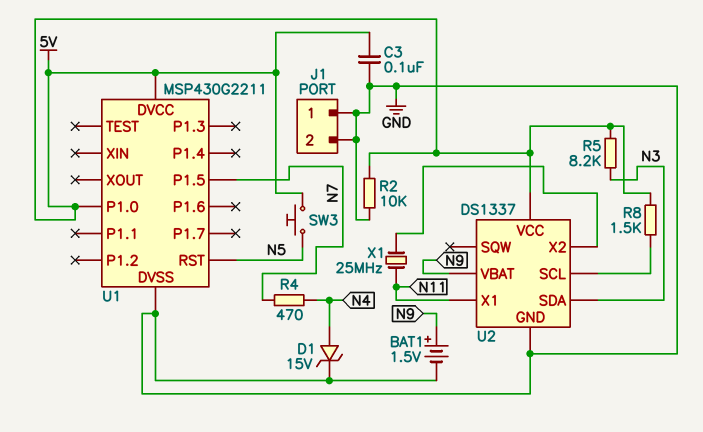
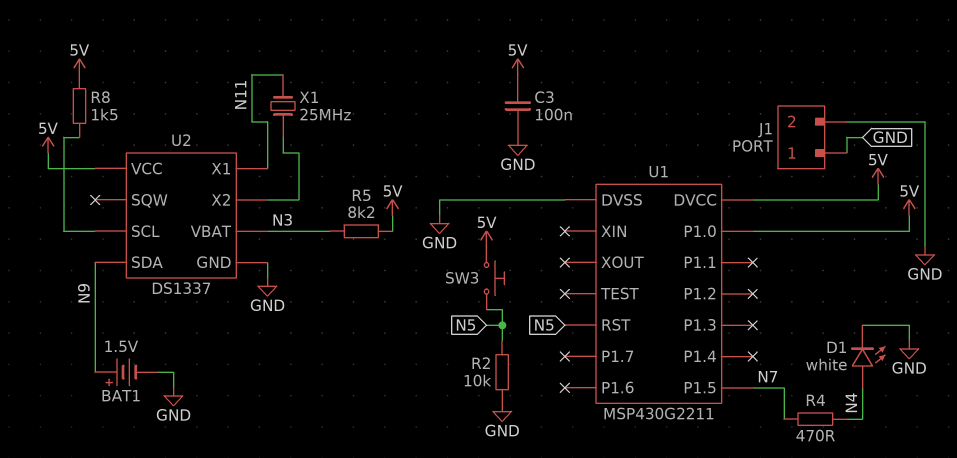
D1: zener 15V (A N4, K GND) -> LED white (A N4, K GND)
R2: 10k (5V, GND) -> 10k (GND, N5)
U2 pin SDA: N3 -> N9
U2 pin VBAT: N9 -> N3

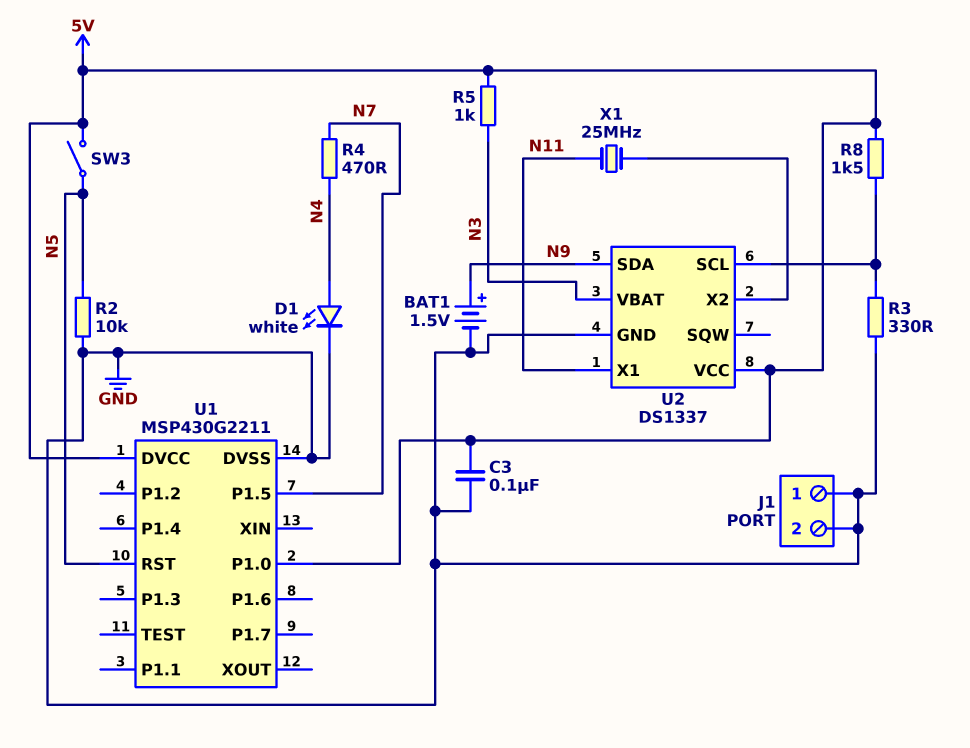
R3: none -> 330 (GND, U2/SCL)
R5: 8.2k (5V, N3) -> 1k (5V, N3)
SW3: button (5V, N5) -> switch (5V, N5)

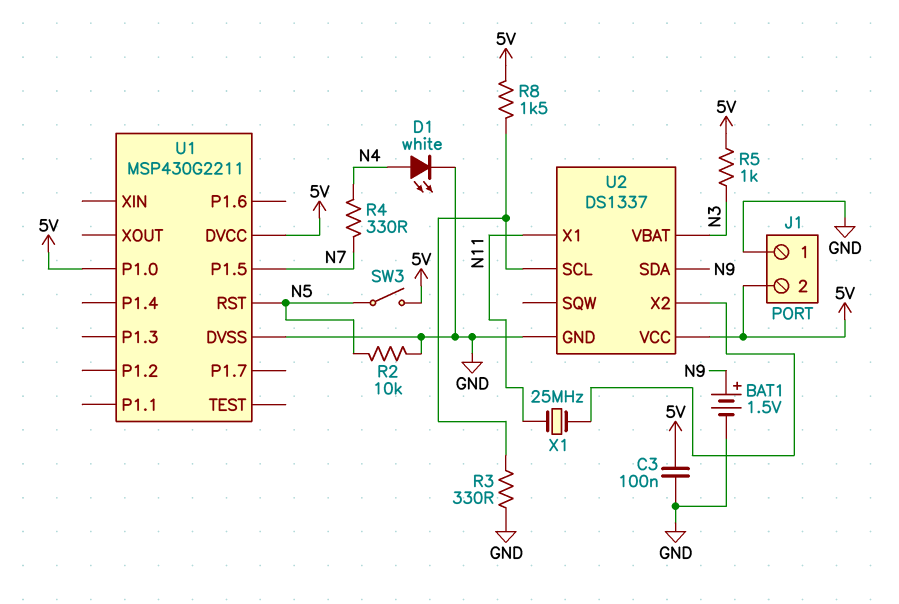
J1 pin 2: GND -> 5V
R4: 470 (N4, N7) -> 330 (N4, N7)

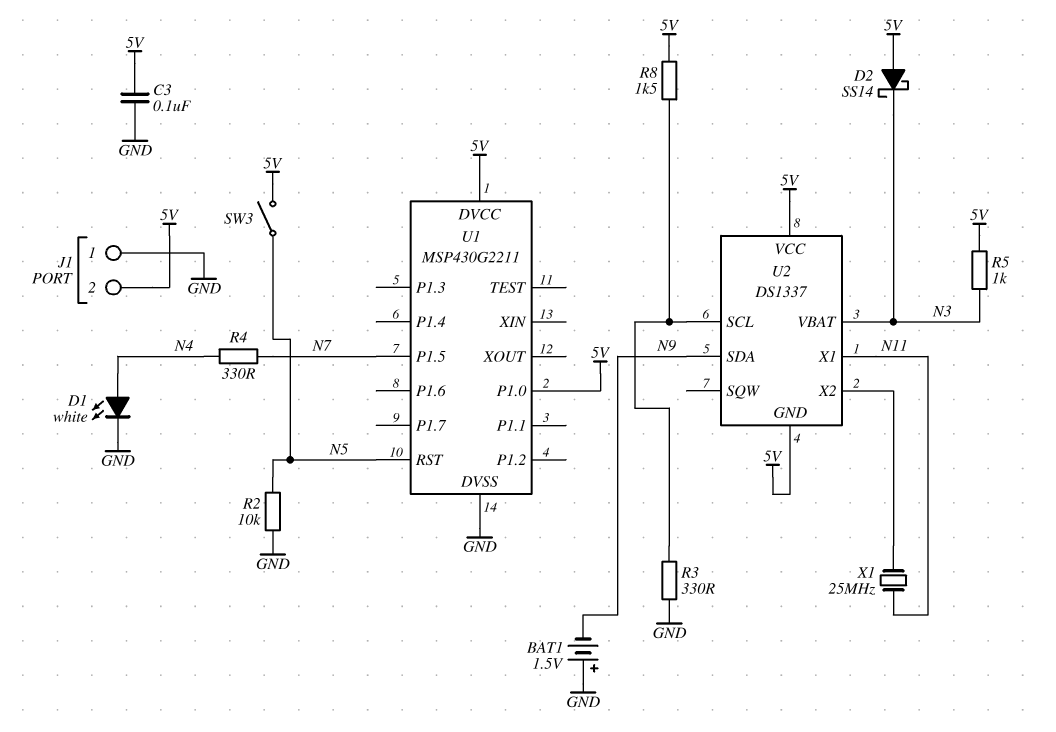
BAT1: 1.5V (plus N9, minus GND) -> 1.5V (plus GND, minus N9)
D2: none -> schottky SS14 (A 5V, K N3)
U2 pin GND: GND -> 5V

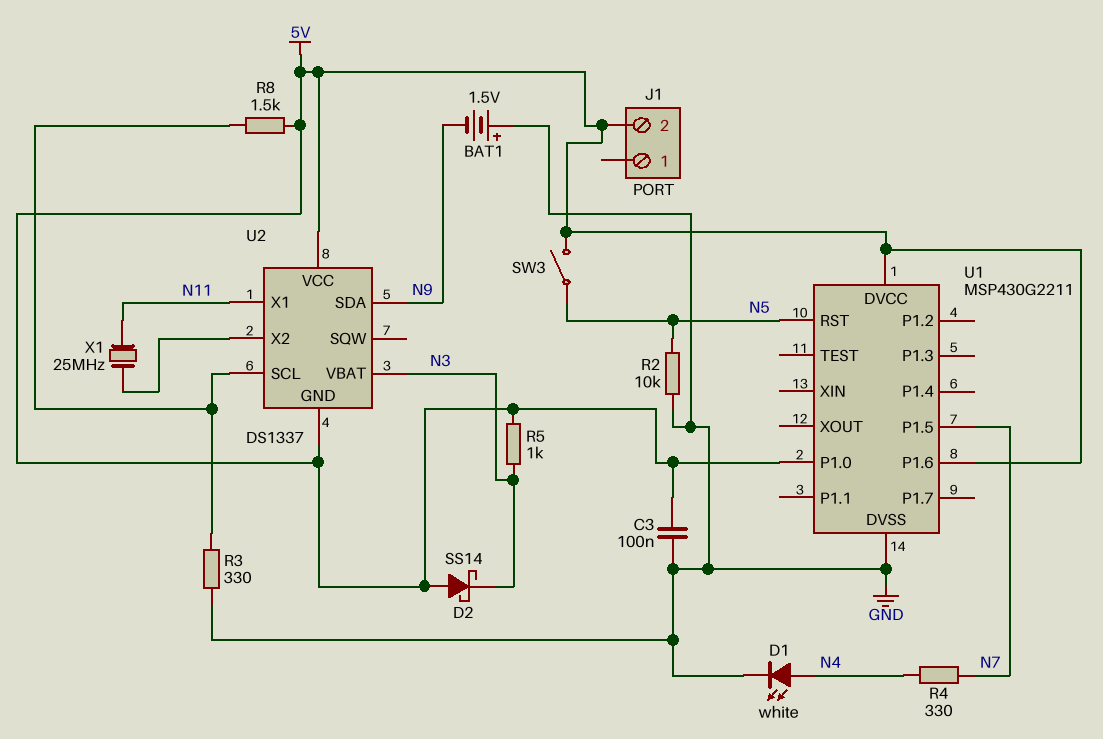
J1 pin 1: GND -> none
U1 pin P1.6: none -> 5V

